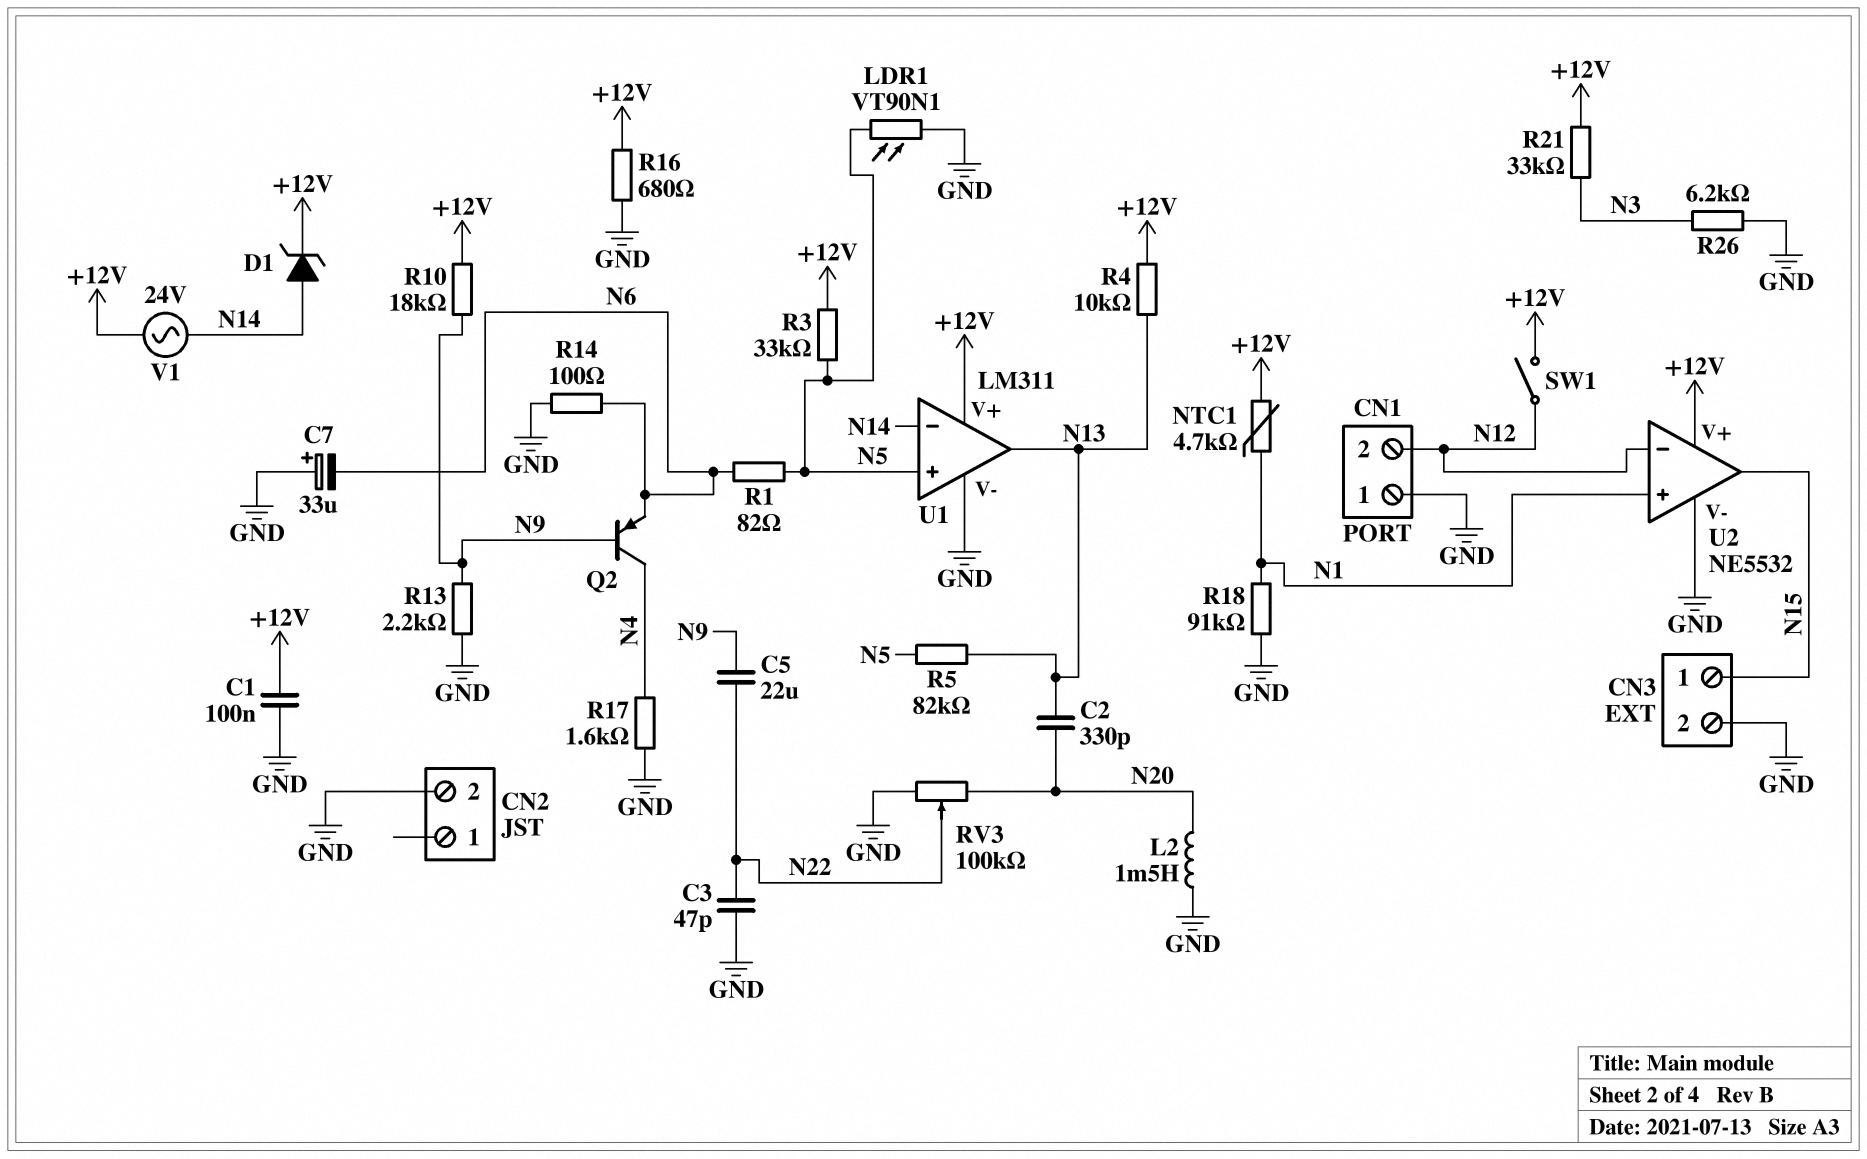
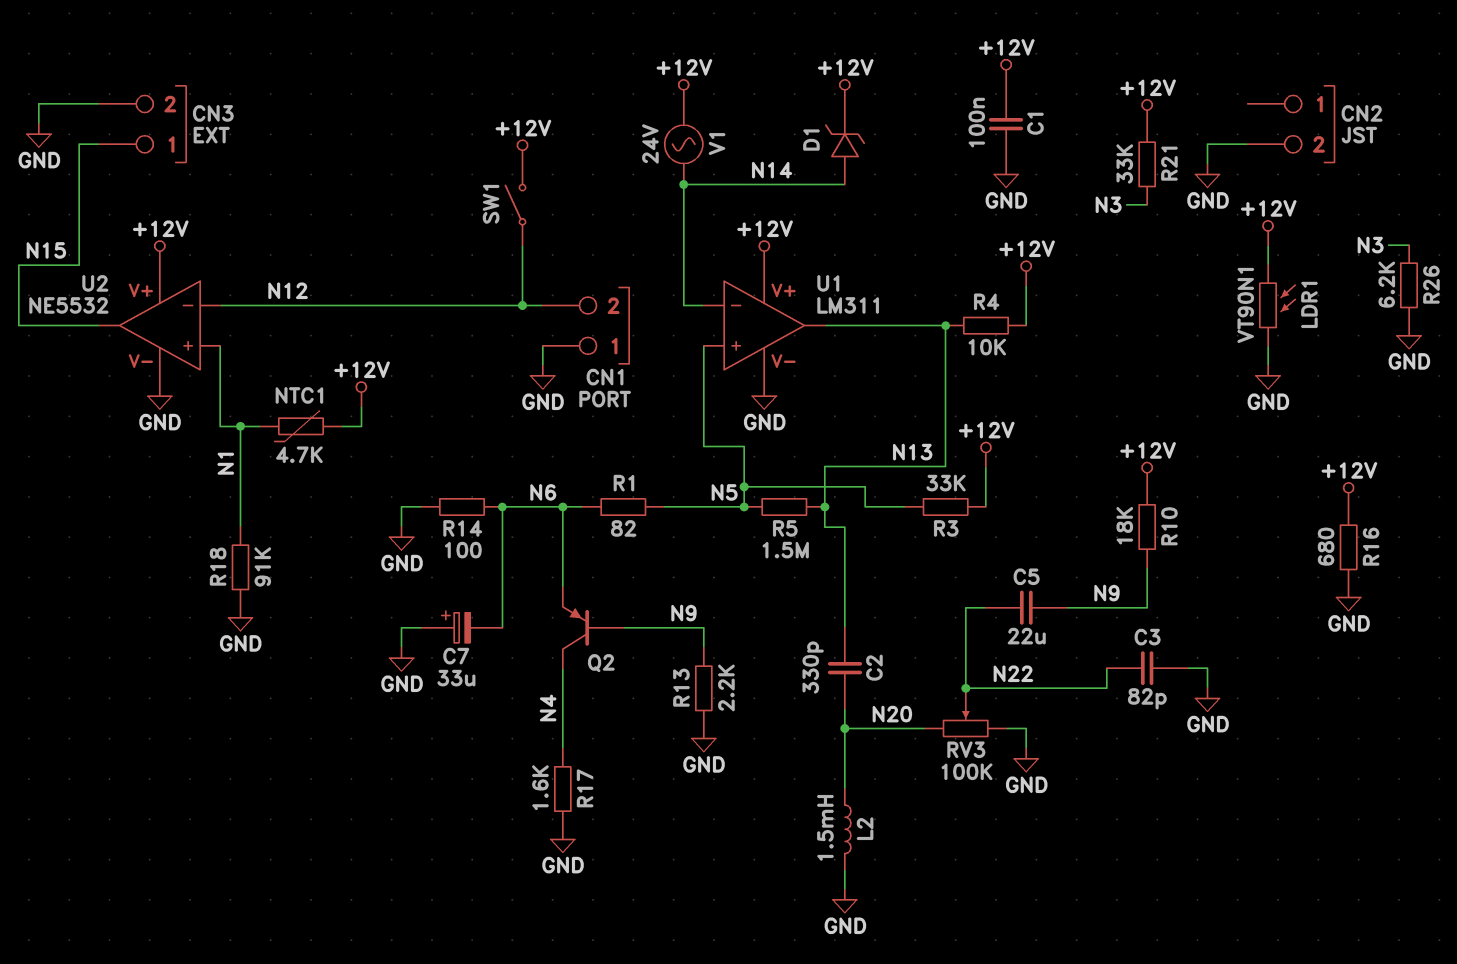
C3: 47pF (GND, N22) -> 82pF (GND, N22)
LDR1: VT90N1 (GND, N5) -> VT90N1 (+12V, GND)
R5: 82k (N5, N13) -> 1.5M (N5, N13)

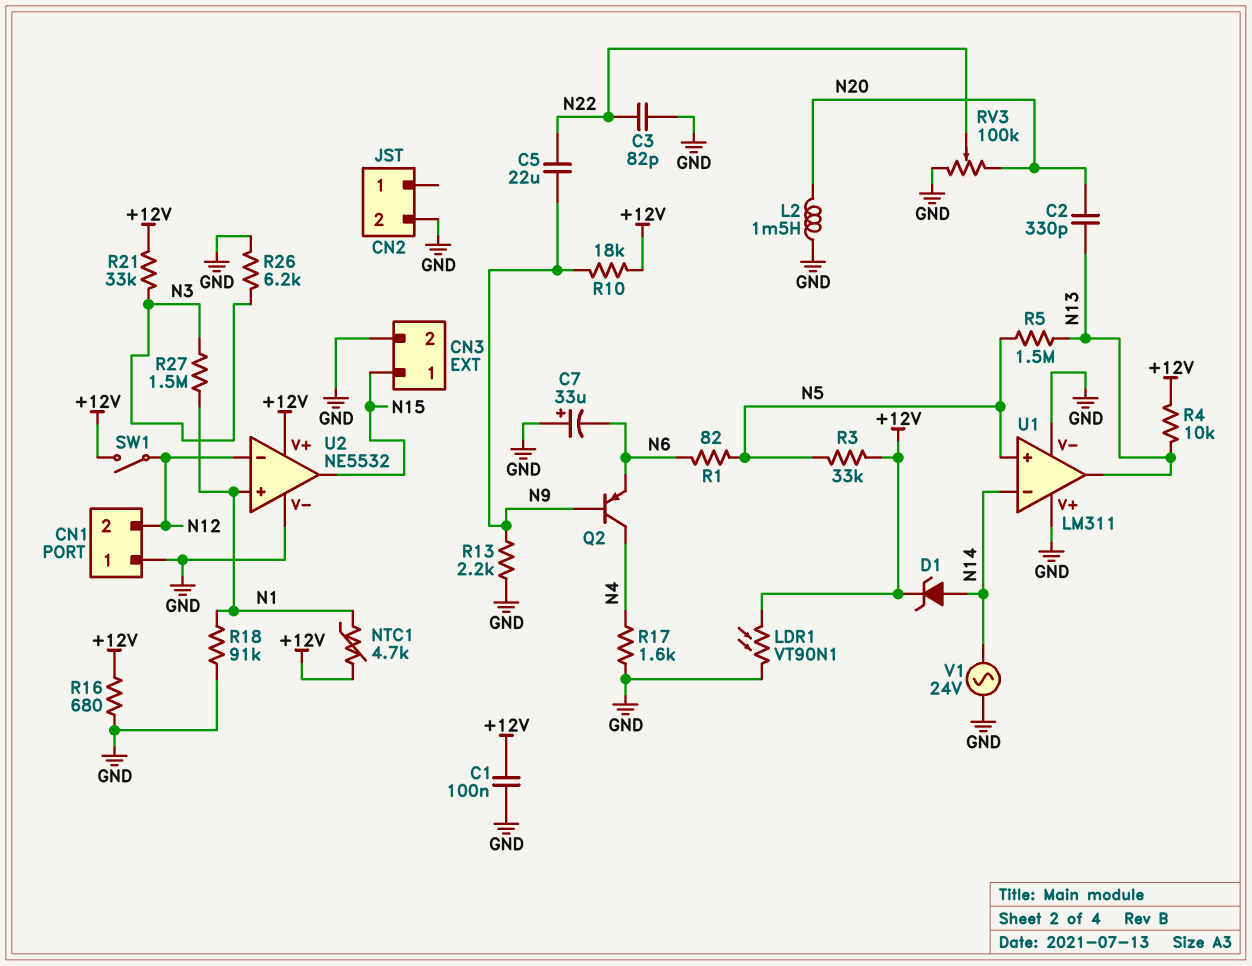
R14: 100 (GND, N6) -> none
R27: none -> 1.5M (N1, N3)
U1 pin V+: +12V -> GND
V1: AC 24V (+12V, N14) -> AC 24V (GND, N14)

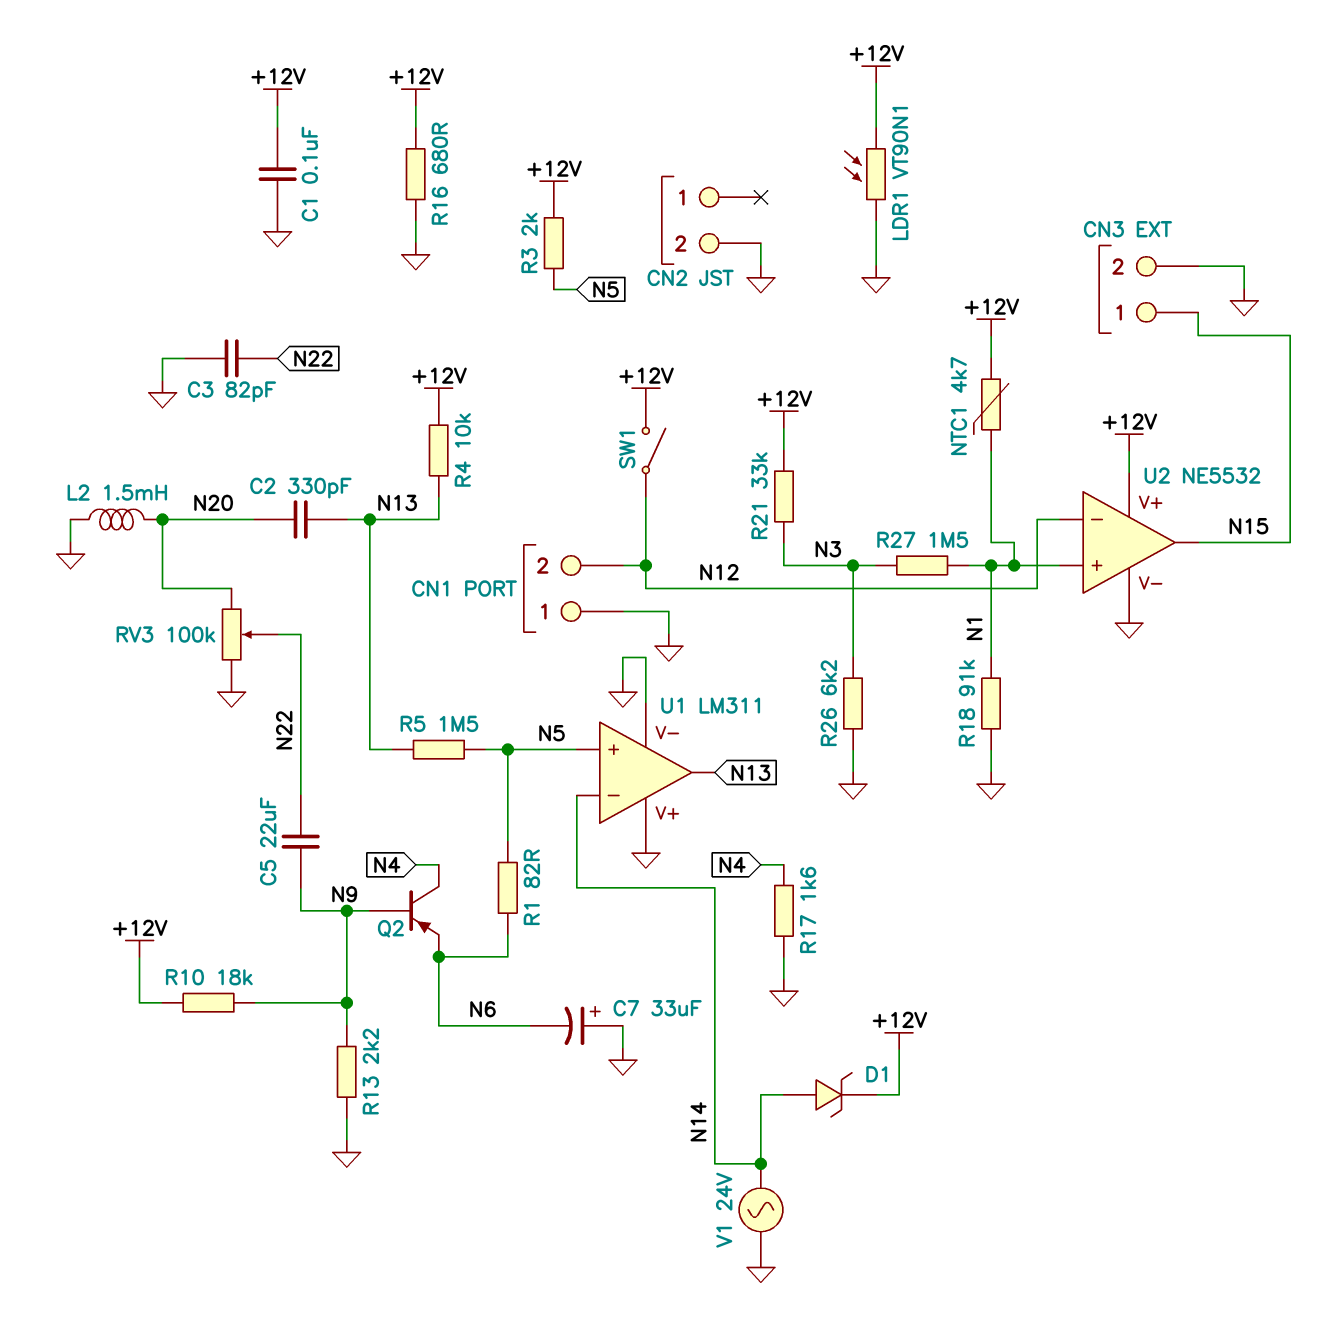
R3: 33k (+12V, N5) -> 2k (+12V, N5)

